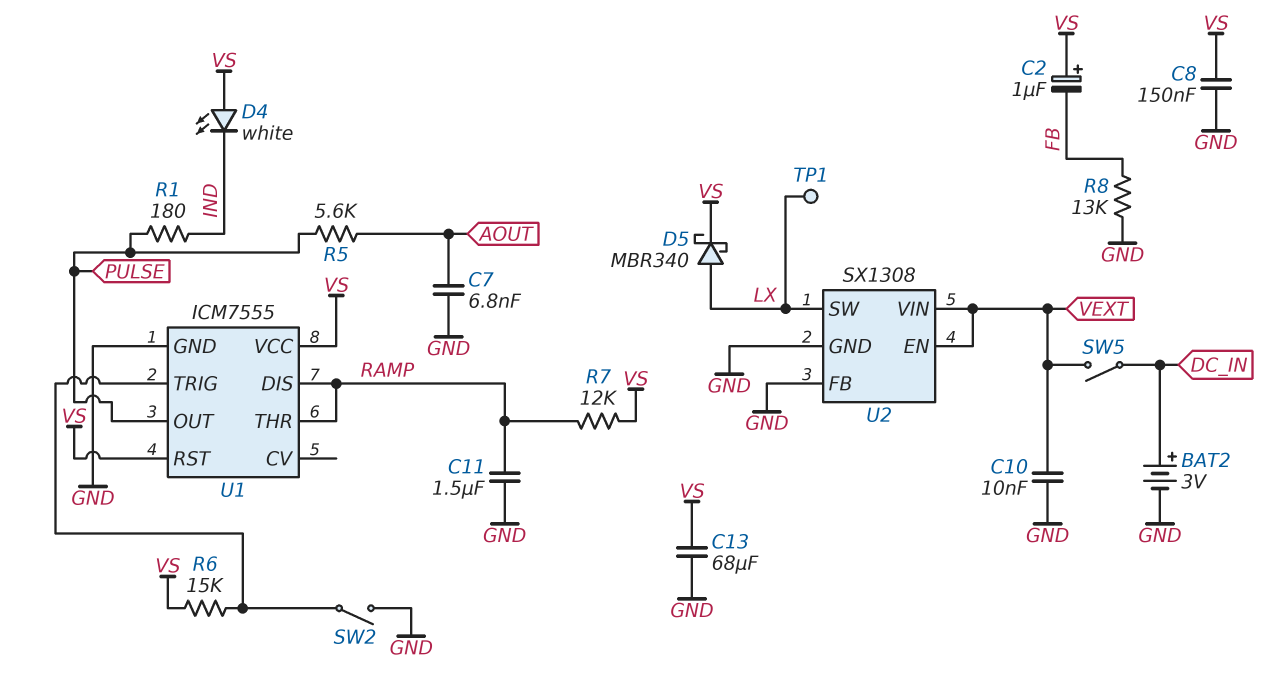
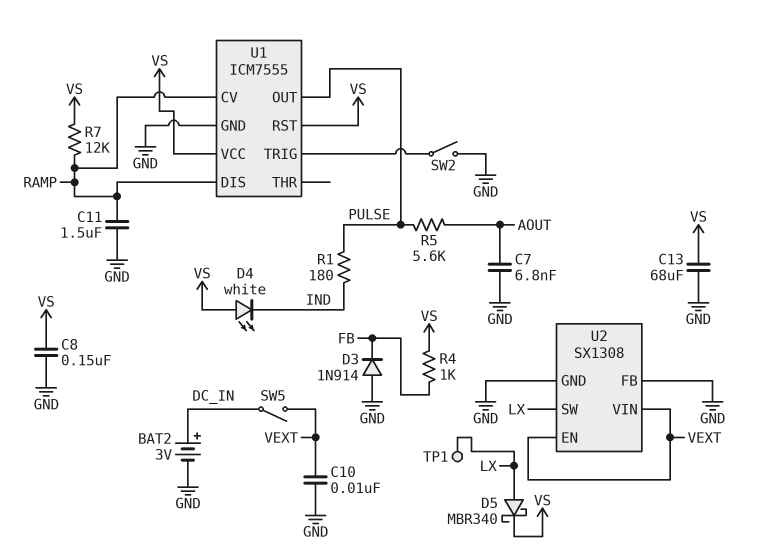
C2: 1uF (plus VS, minus FB) -> none
D3: none -> diode 1N914 (A GND, K FB)
R4: none -> 1k (FB, VS)
R6: 15k (U1/TRIG, VS) -> none
R8: 13k (FB, GND) -> none
U1 pin CV: none -> RAMP
U1 pin THR: RAMP -> none

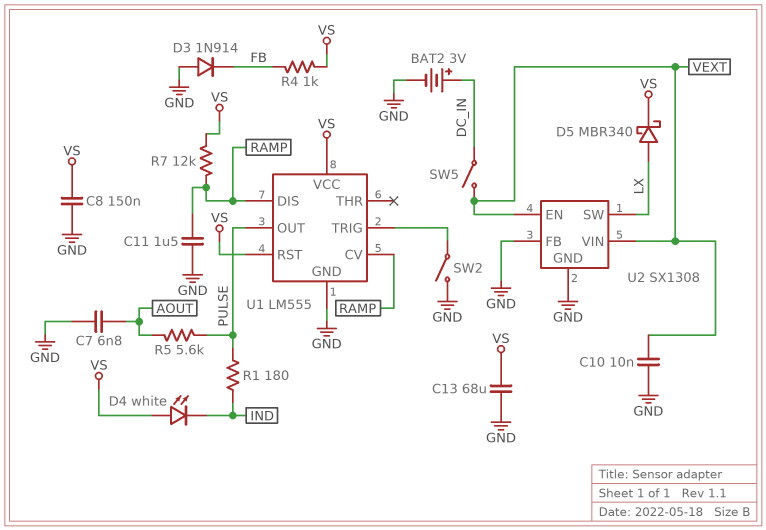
TP1: test point (LX) -> none
U1: ICM7555 -> LM555

